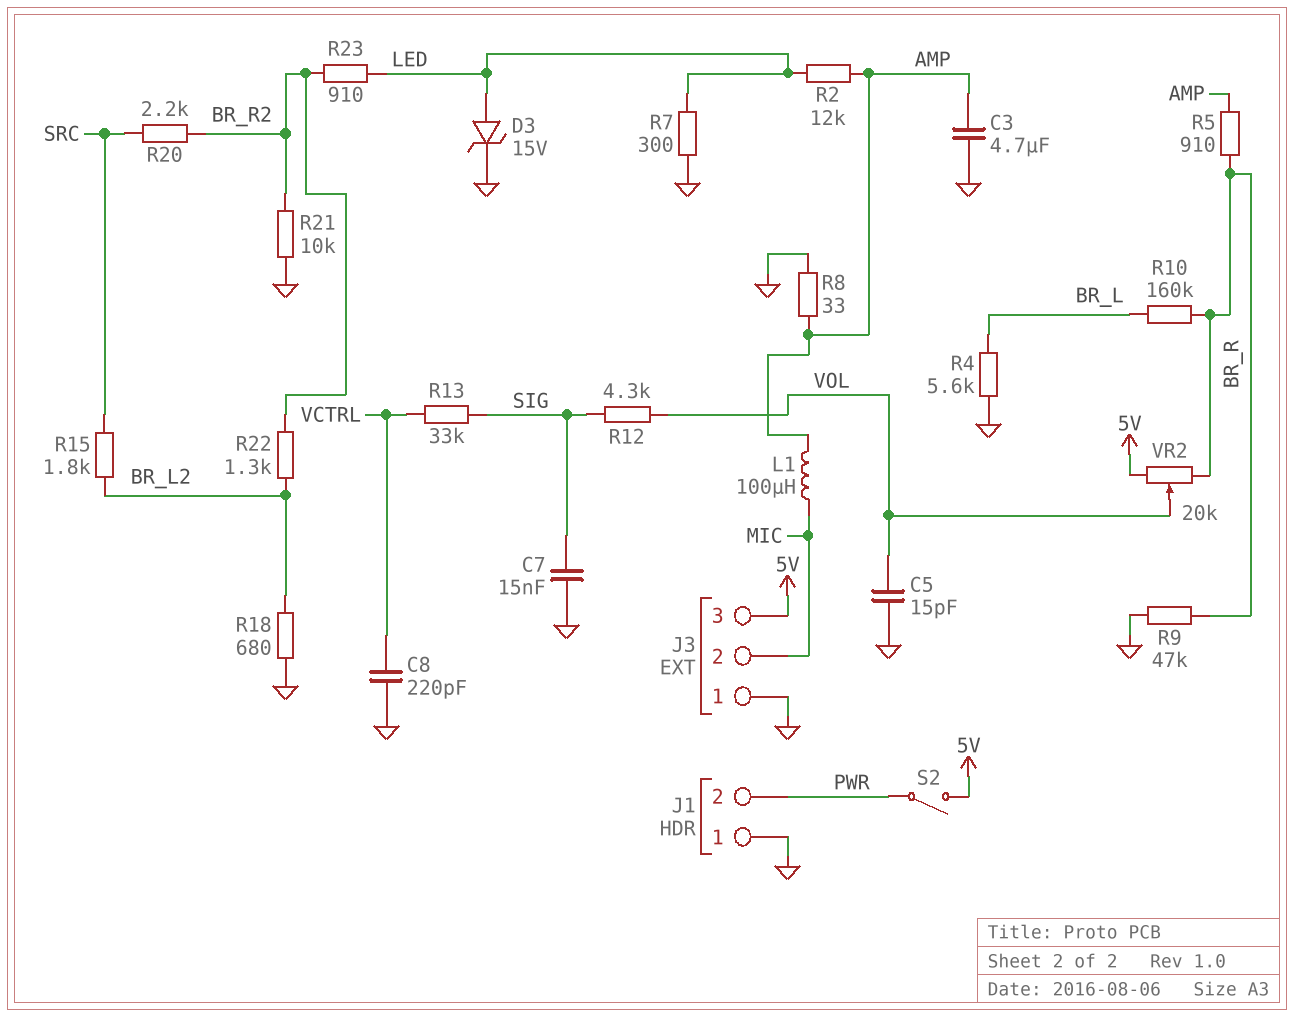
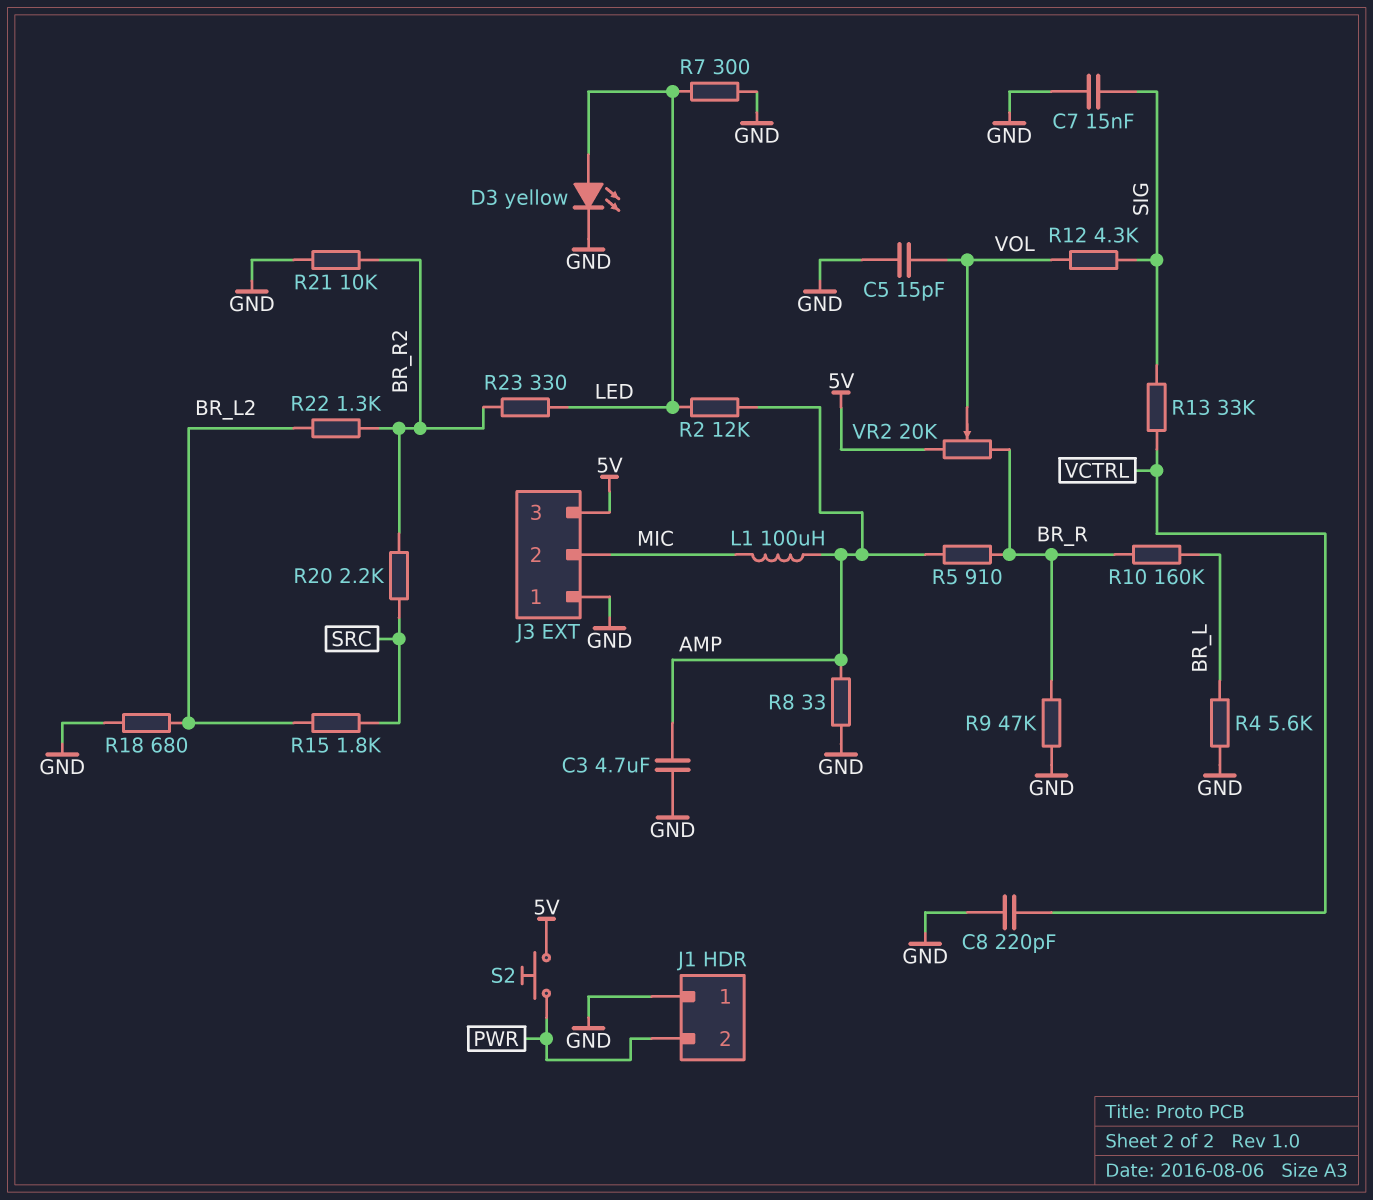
D3: zener 15V (A LED, K GND) -> LED yellow (A LED, K GND)
R23: 910 (BR_R2, LED) -> 330 (BR_R2, LED)
S2: switch (5V, PWR) -> button (5V, PWR)

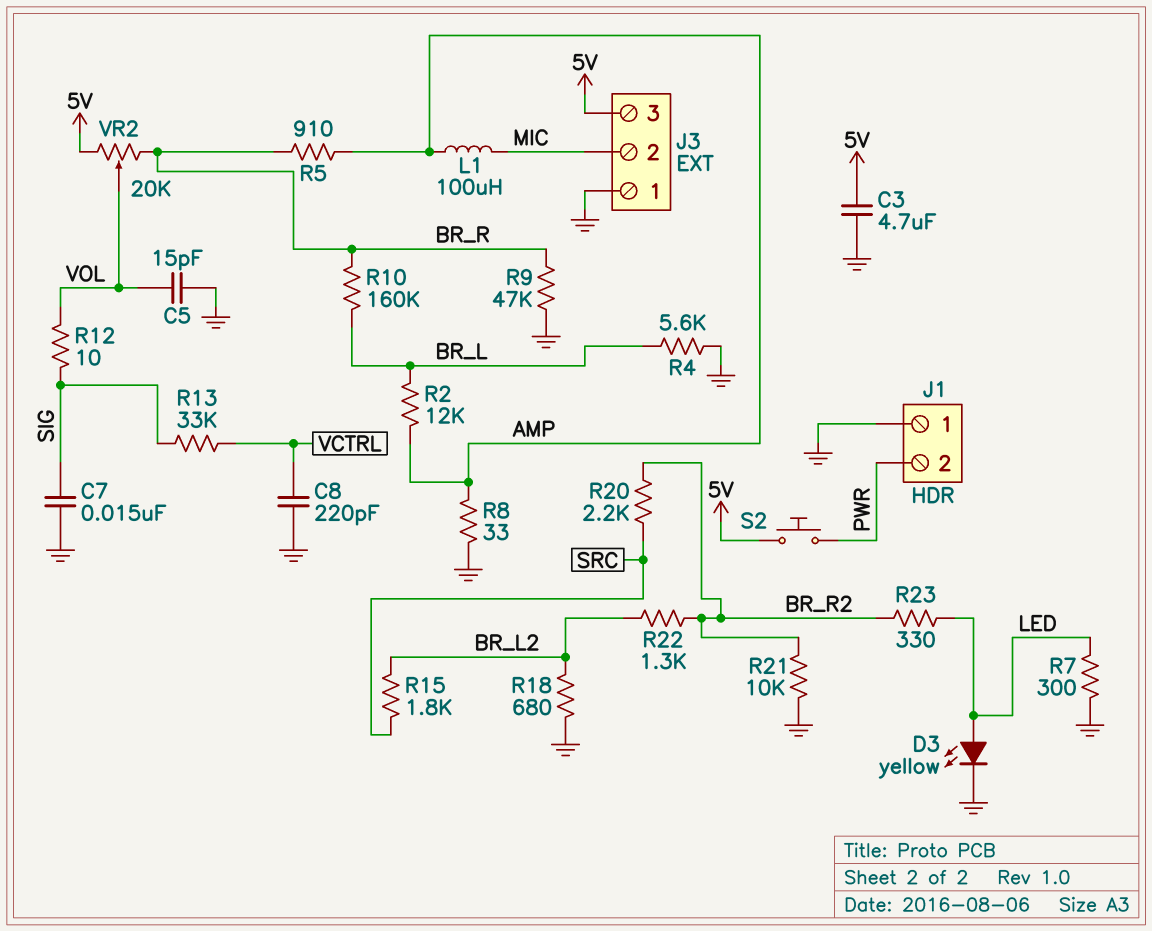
C3: 4.7uF (AMP, GND) -> 4.7uF (5V, GND)
R2: 12k (AMP, LED) -> 12k (AMP, BR_L)
R12: 4.3k (SIG, VOL) -> 10 (SIG, VOL)

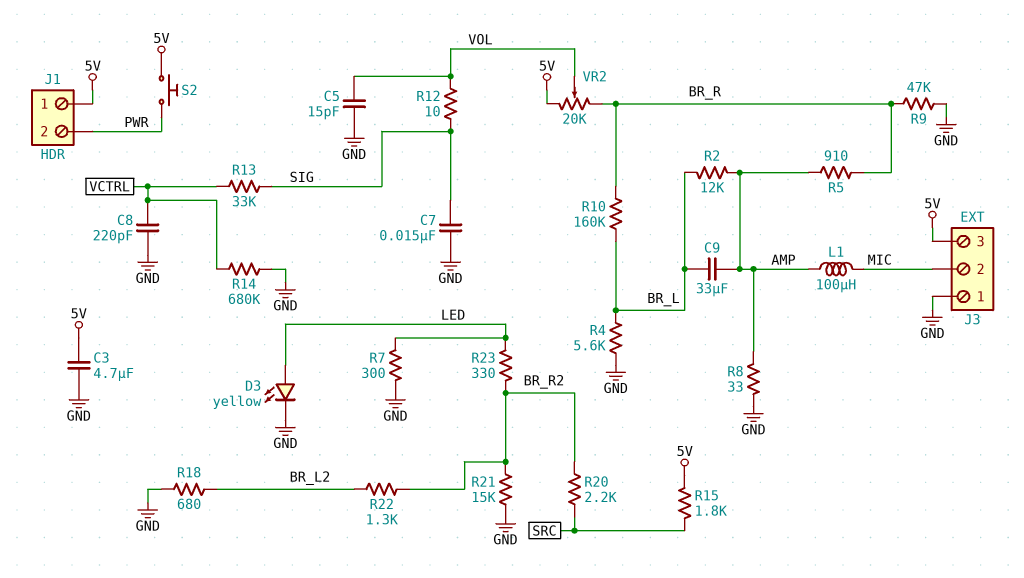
C9: none -> 33uF (AMP, BR_L)
J1 pin 1: GND -> 5V
R14: none -> 680k (GND, VCTRL)
R15: 1.8k (BR_L2, SRC) -> 1.8k (5V, SRC)
R21: 10k (BR_R2, GND) -> 15k (BR_R2, GND)

